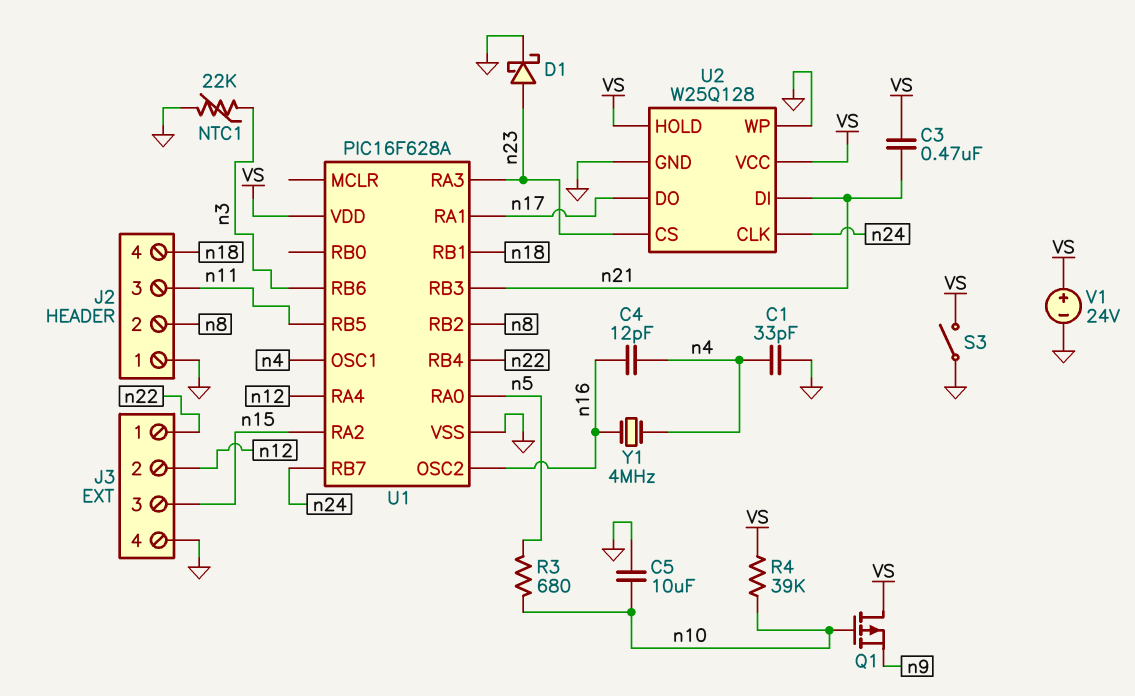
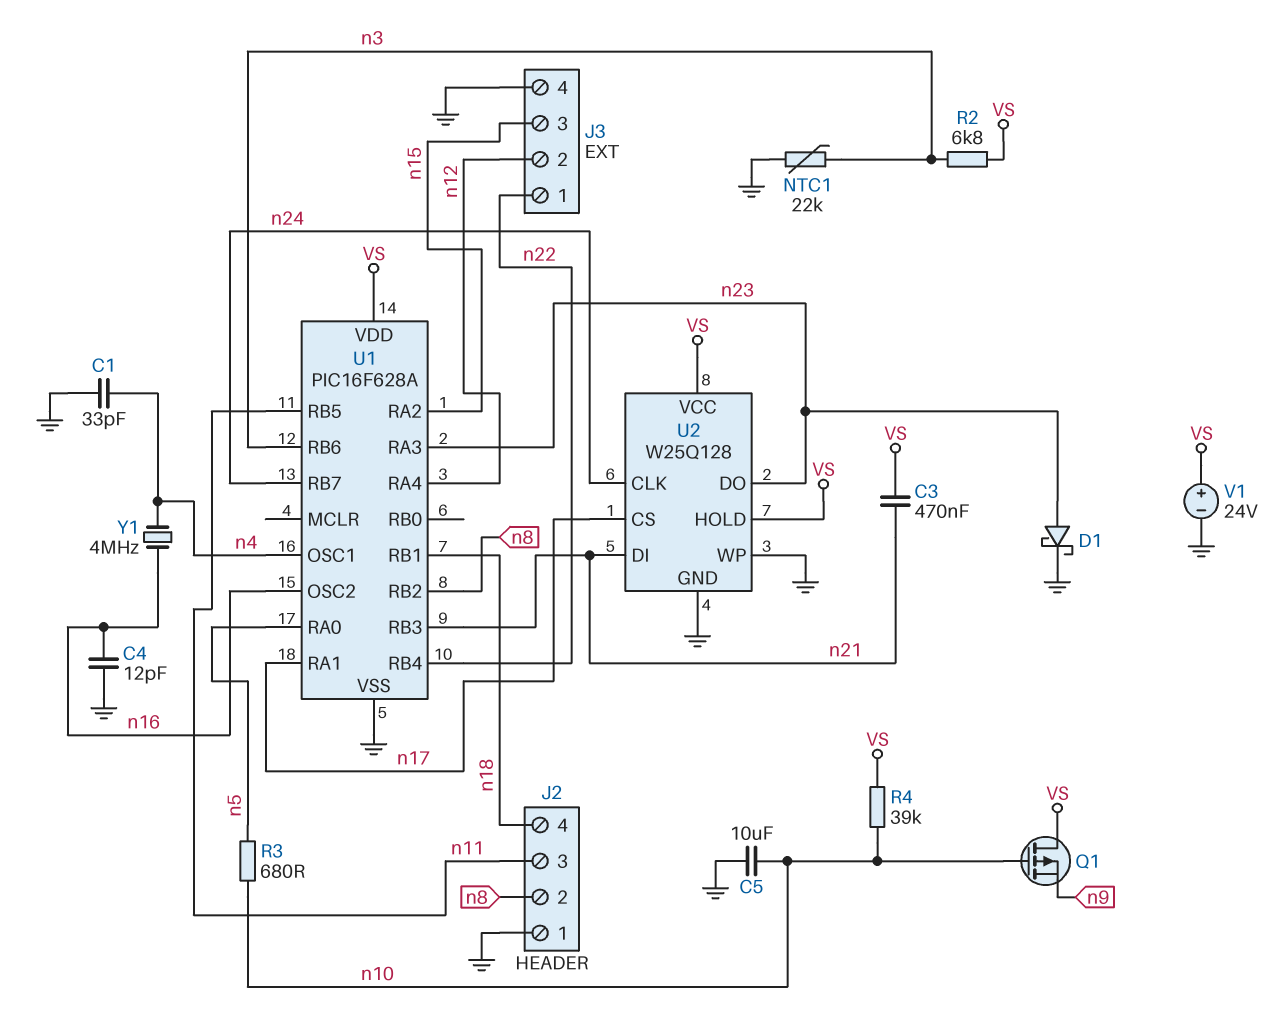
C4: 12pF (n4, n16) -> 12pF (GND, n16)
R2: none -> 6.8k (VS, n3)
S3: switch (GND, VS) -> none
U2 pin CS: n23 -> n17
U2 pin DO: n17 -> n23

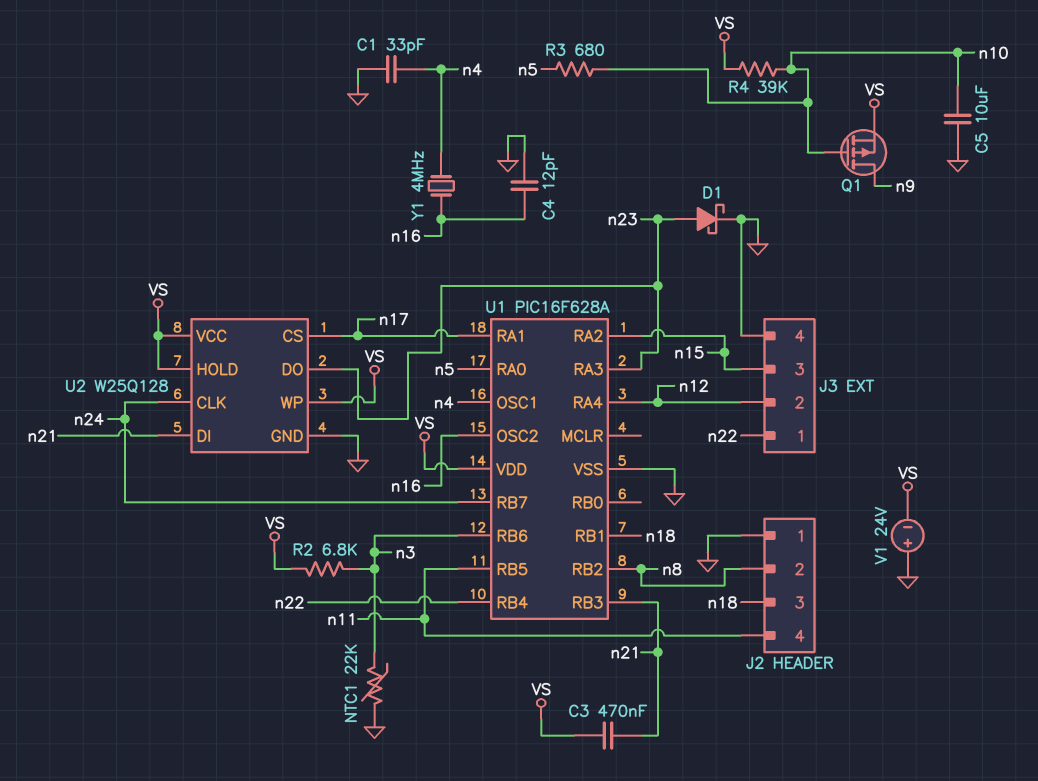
J2 pin 3: n11 -> n18
J2 pin 4: n18 -> n11
Q1: PMOS (G n10, D VS, S n9) -> PMOS (G n10, D n9, S VS)
U2 pin WP: GND -> VS
V1: 24V (plus VS, minus GND) -> 24V (plus GND, minus VS)

